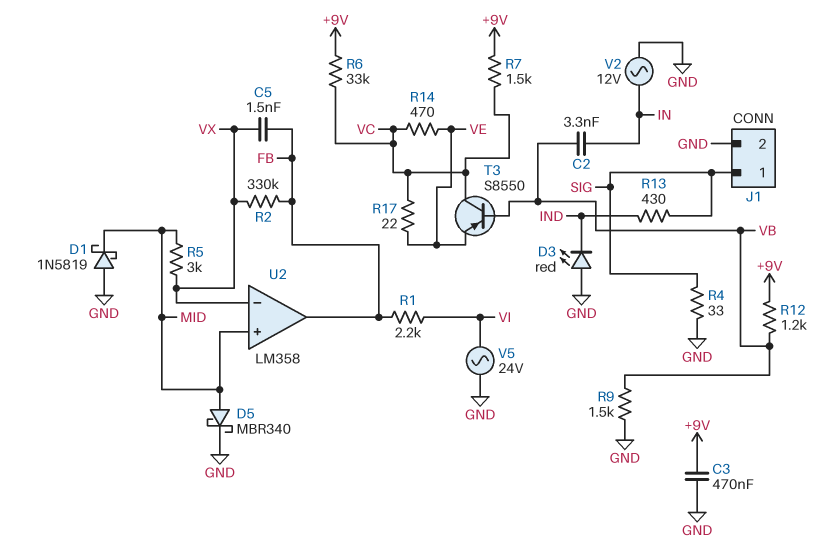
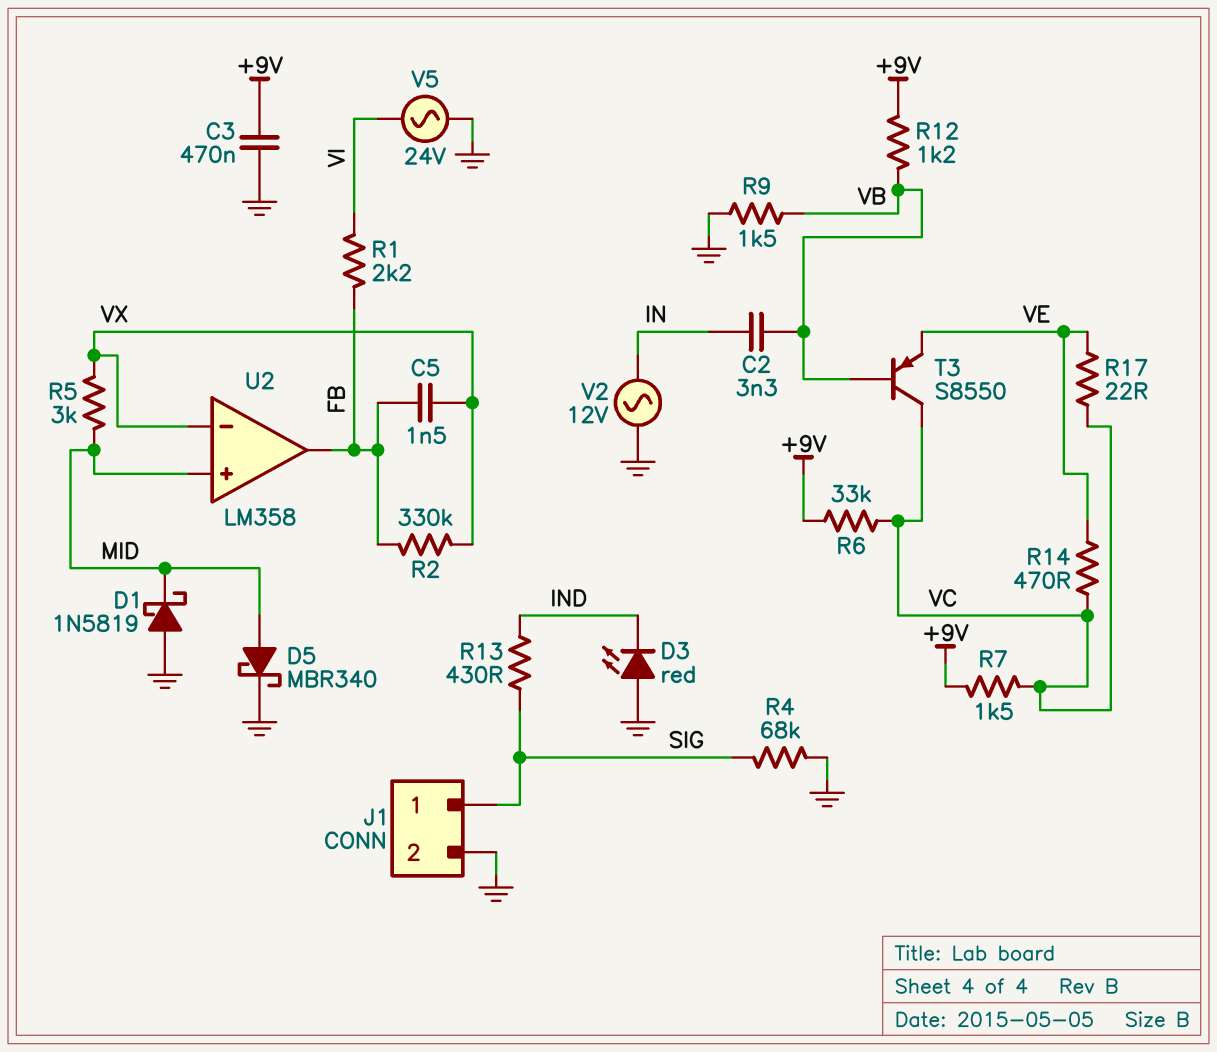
R4: 33 (GND, SIG) -> 68k (GND, SIG)

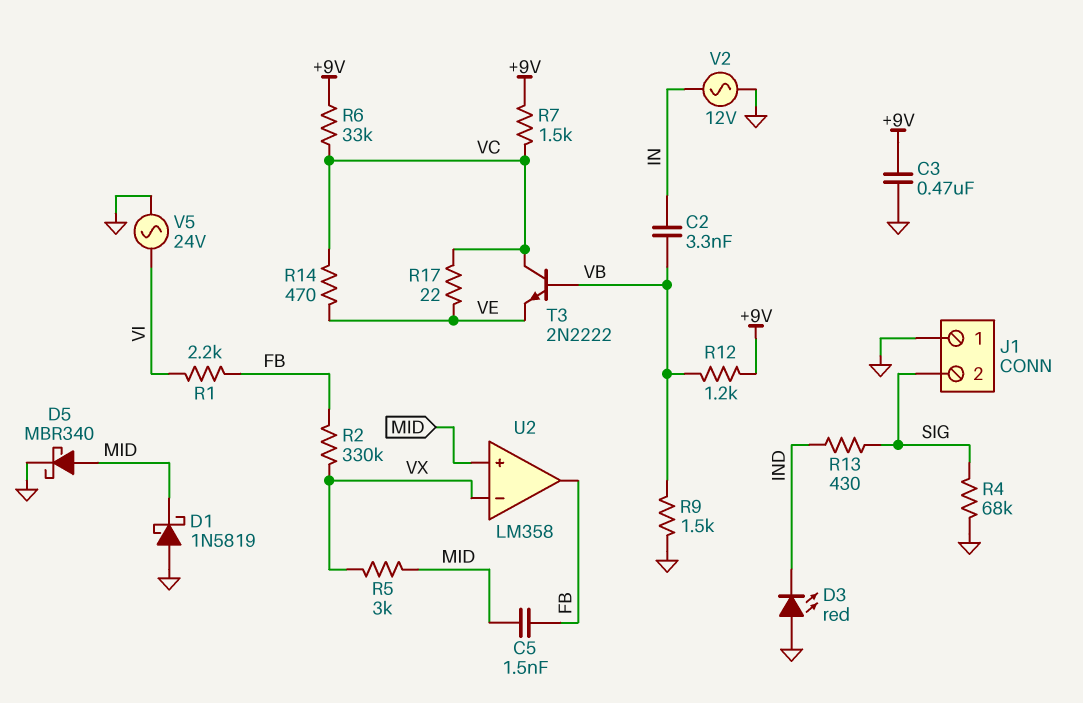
C5: 1.5nF (FB, VX) -> 1.5nF (FB, MID)
J1 pin 1: SIG -> GND
J1 pin 2: GND -> SIG
T3: PNP S8550 (B VB, C VC, E VE) -> NPN 2N2222 (B VB, C VC, E VE)

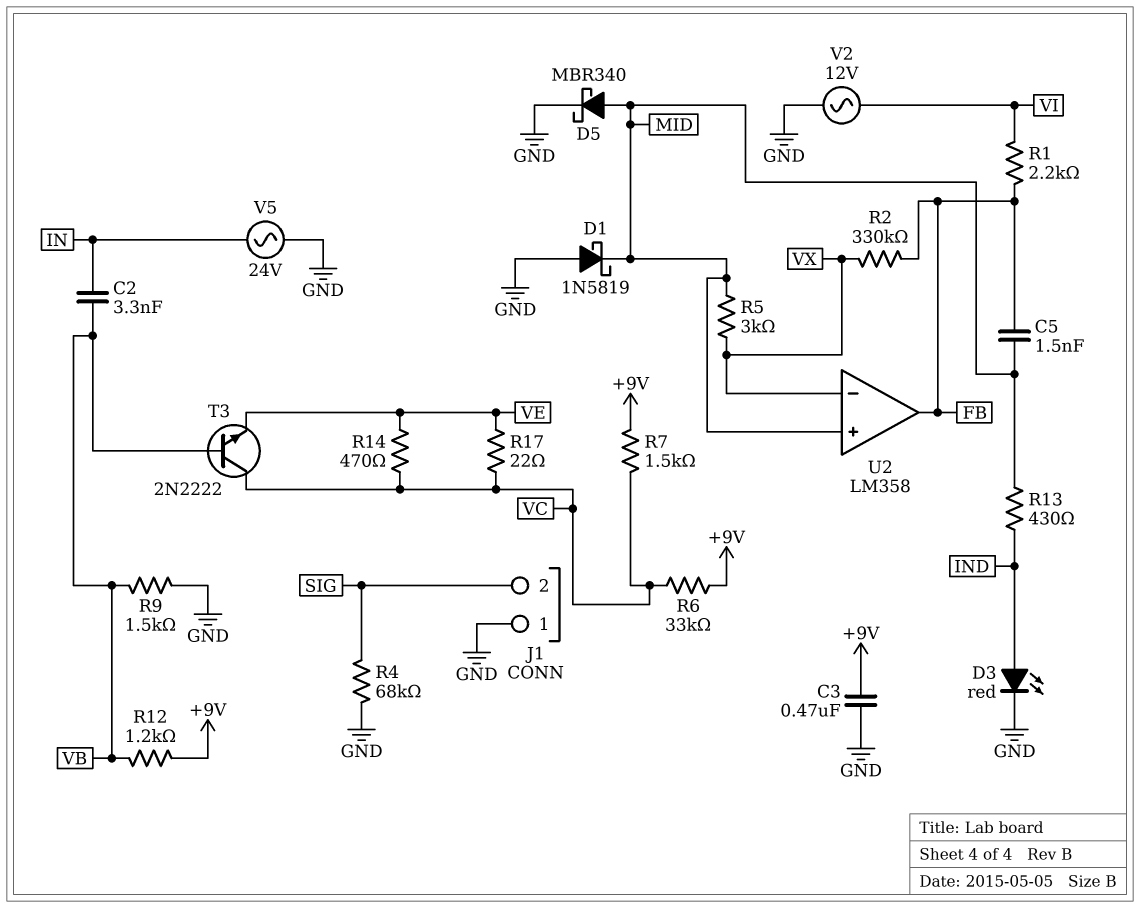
D3: LED red (A GND, K IND) -> LED red (A IND, K GND)
R13: 430 (IND, SIG) -> 430 (IND, MID)
V2: AC 12V (GND, IN) -> AC 12V (GND, VI)
V5: AC 24V (GND, VI) -> AC 24V (GND, IN)

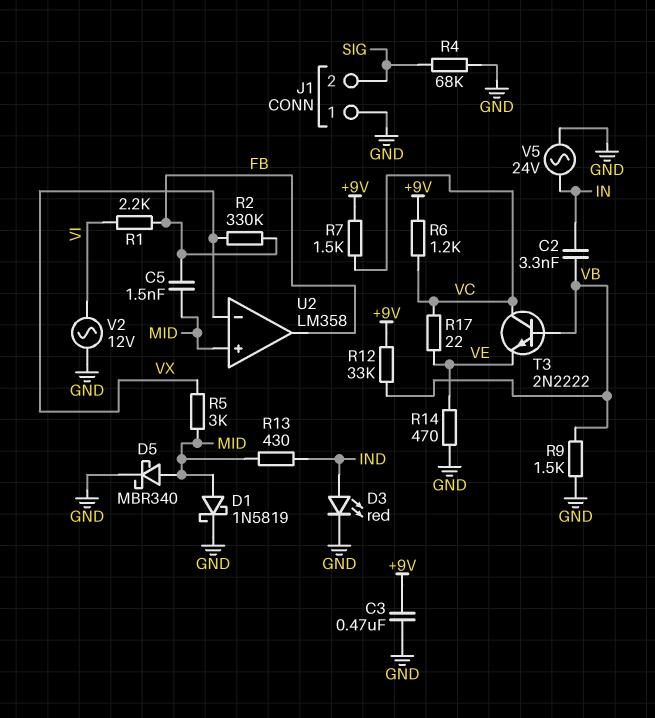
D1: schottky 1N5819 (A GND, K MID) -> schottky 1N5819 (A MID, K GND)
R6: 33k (+9V, VC) -> 1.2k (+9V, VC)
R12: 1.2k (+9V, VB) -> 33k (+9V, VB)
R14: 470 (VC, VE) -> 470 (GND, VE)

